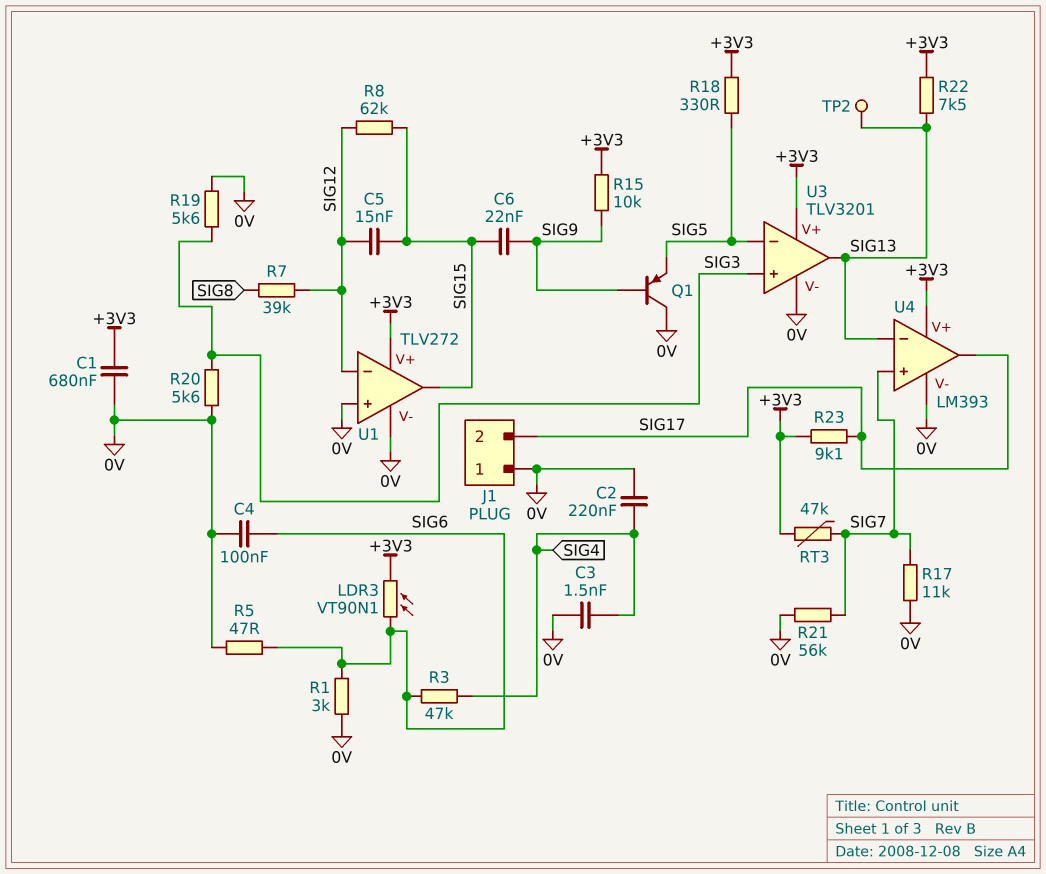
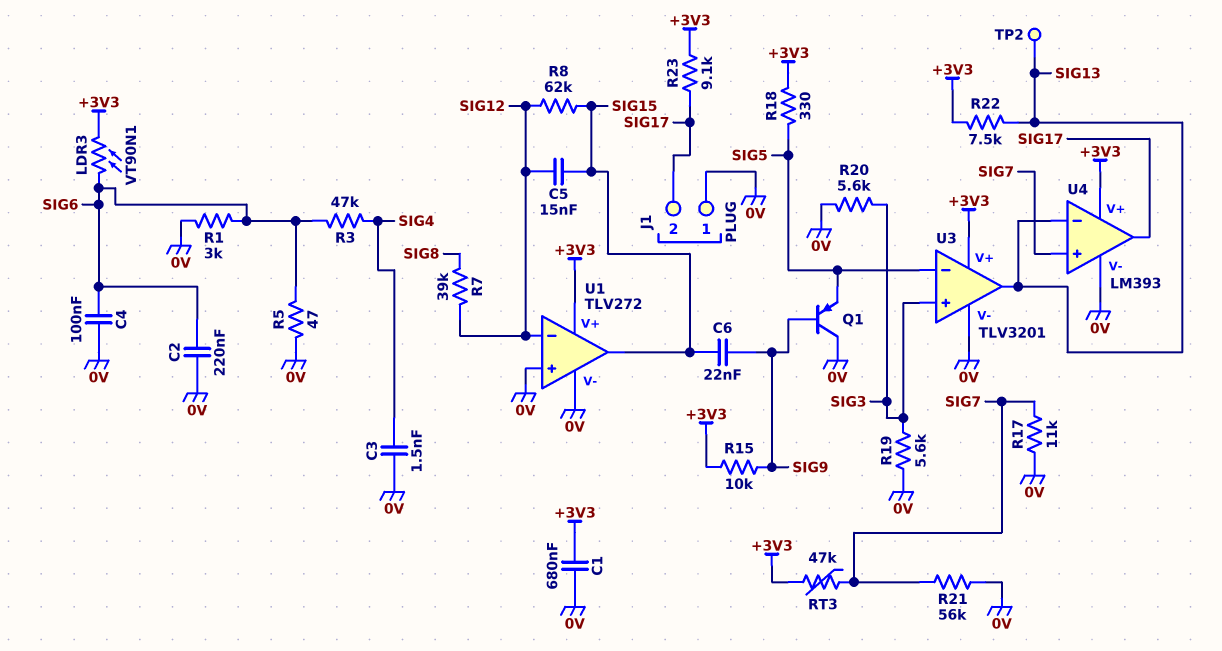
C2: 220nF (0V, SIG4) -> 220nF (0V, SIG6)

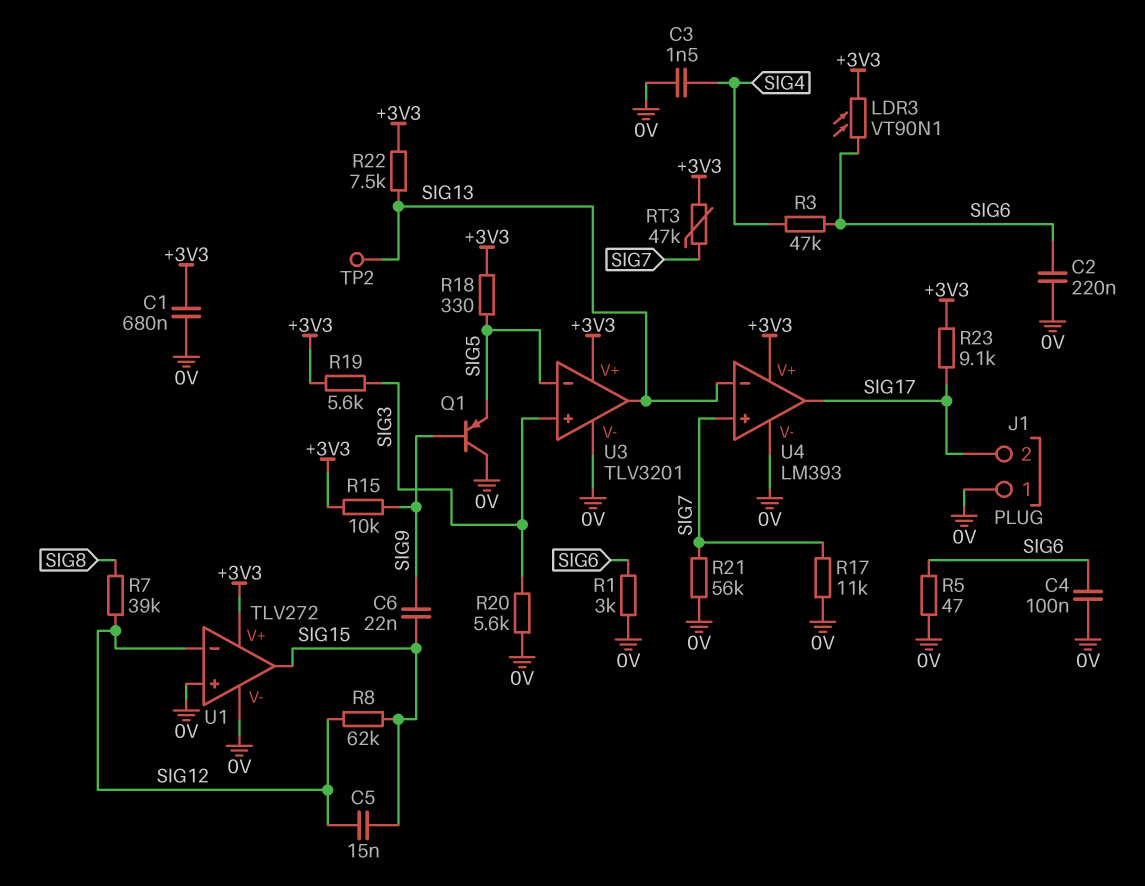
R19: 5.6k (0V, SIG3) -> 5.6k (+3V3, SIG3)

